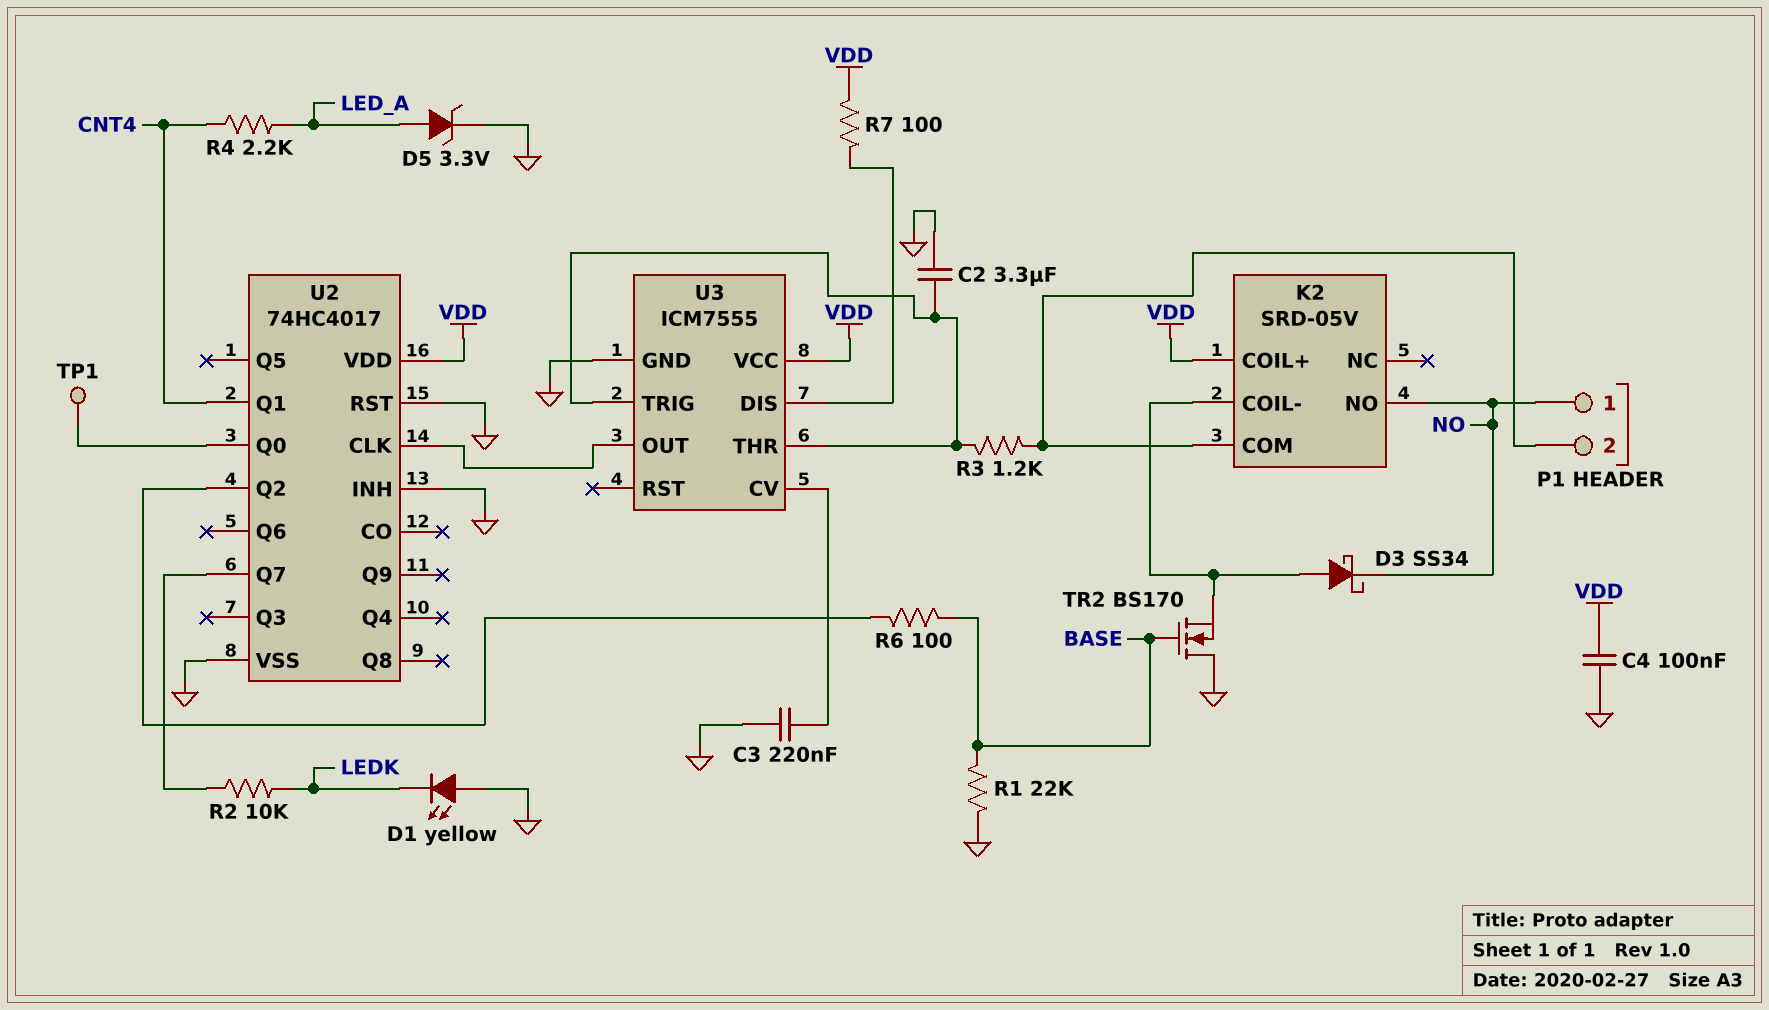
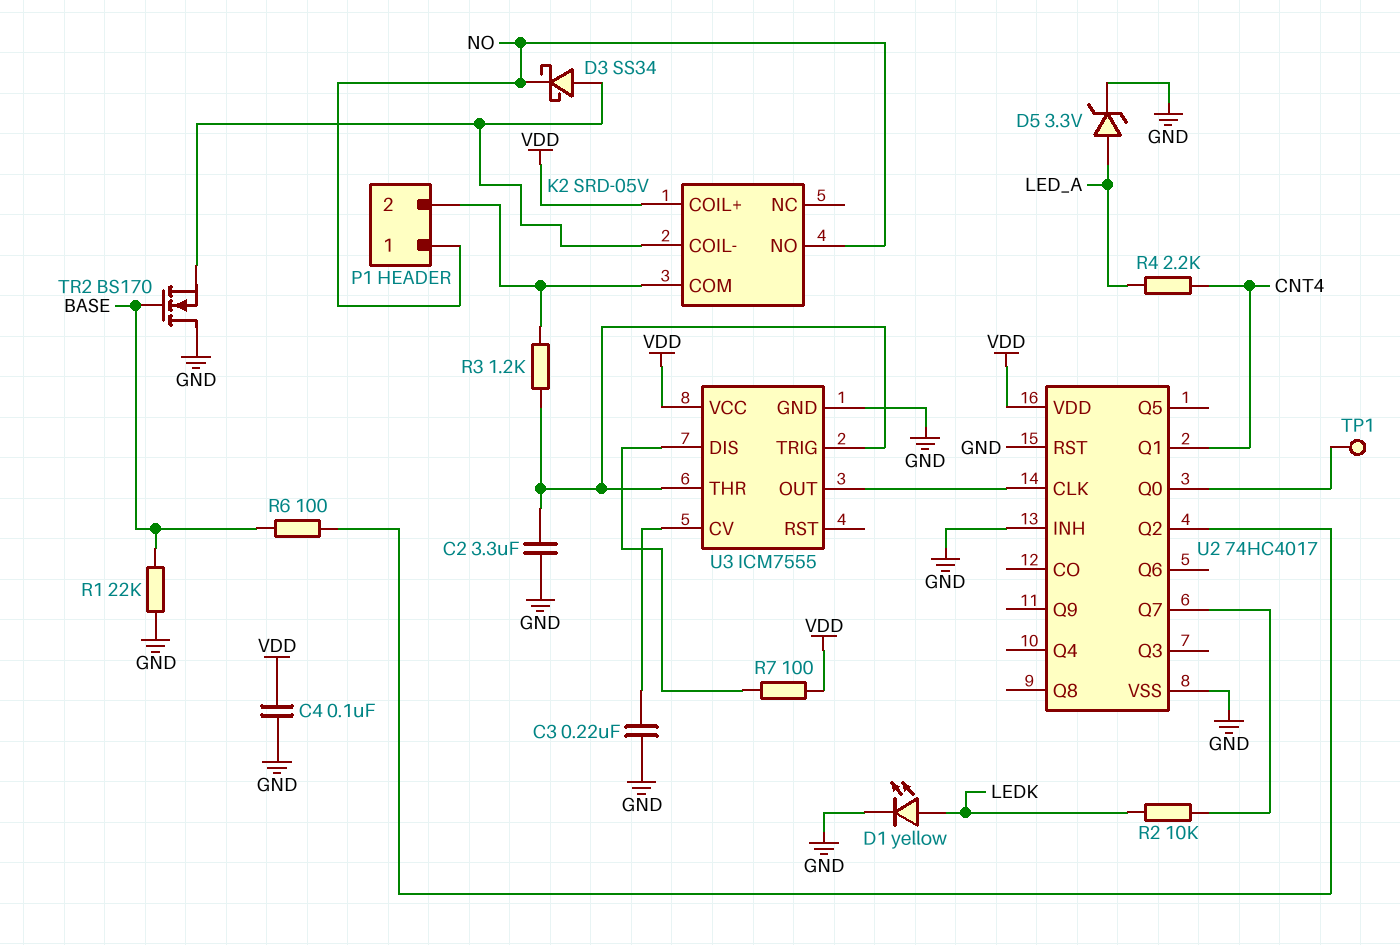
D1: LED yellow (A GND, K LEDK) -> LED yellow (A LEDK, K GND)

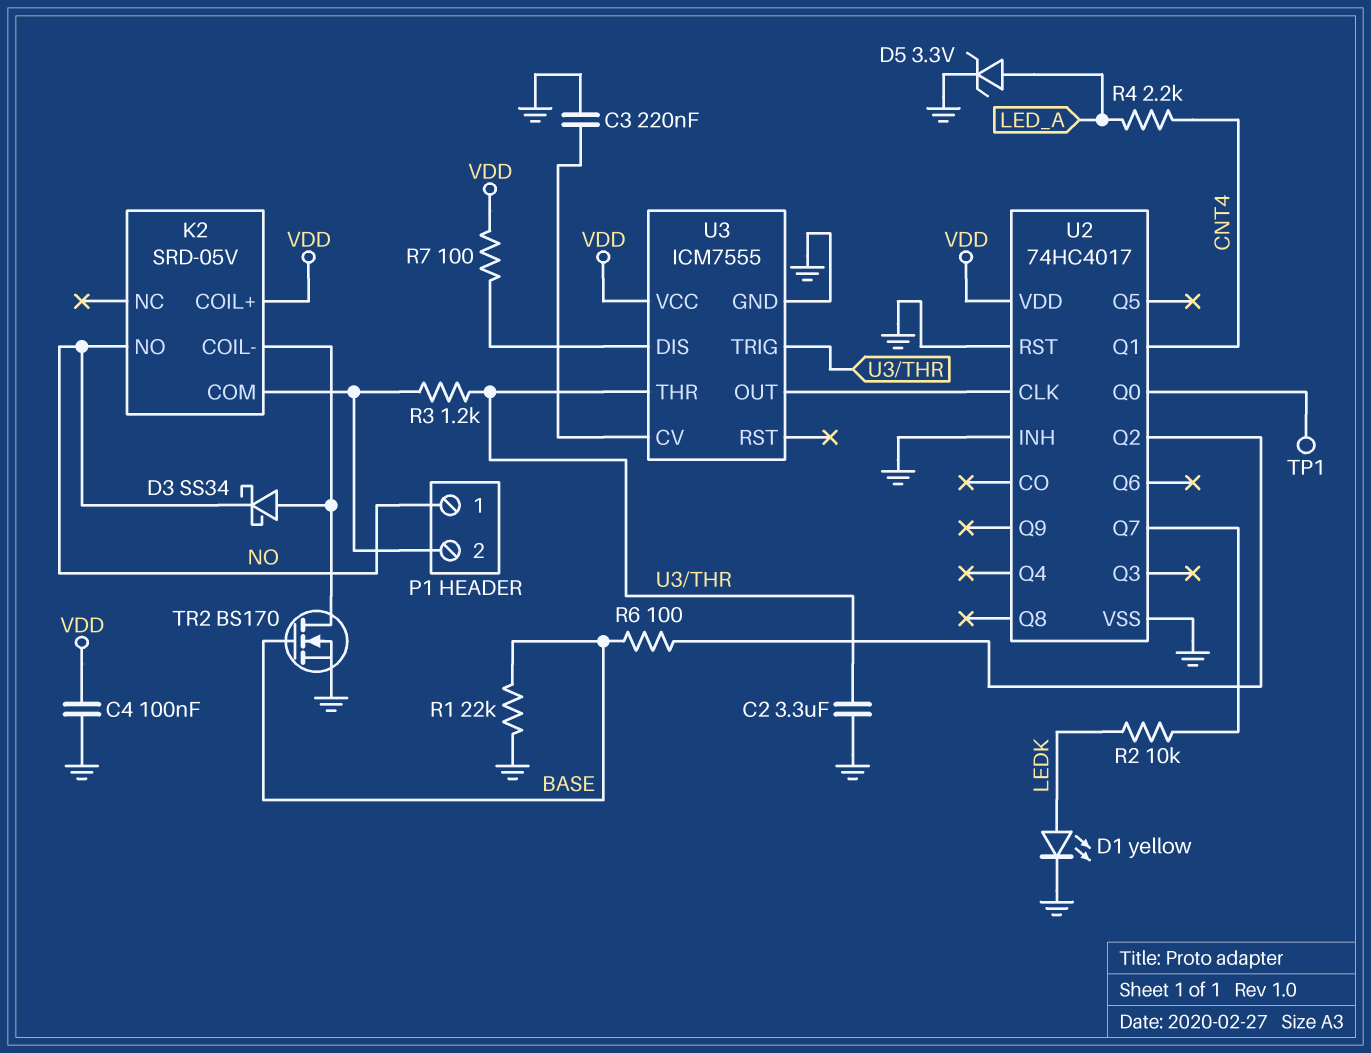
TR2: NMOS BS170 (G BASE, D GND, S K2/COIL-) -> NMOS BS170 (G BASE, D K2/COIL-, S GND)

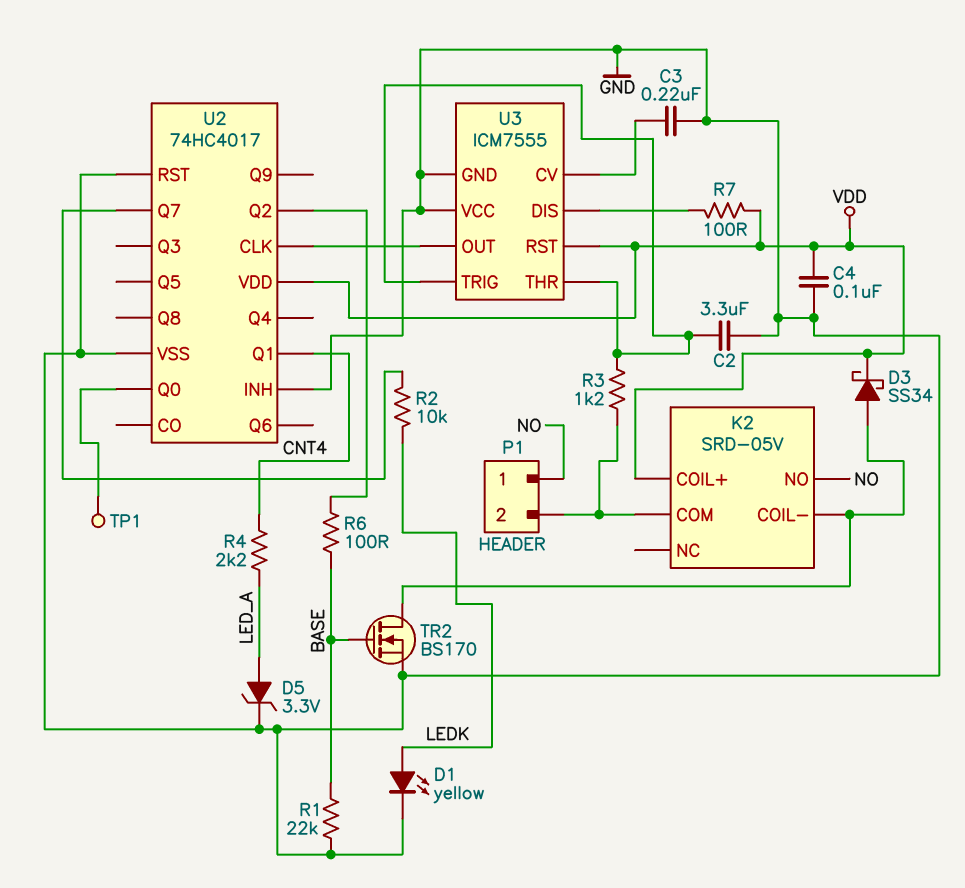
D3: schottky SS34 (A K2/COIL-, K NO) -> schottky SS34 (A K2/COIL-, K VDD)
U3 pin RST: none -> VDD
U3 pin VCC: VDD -> GND

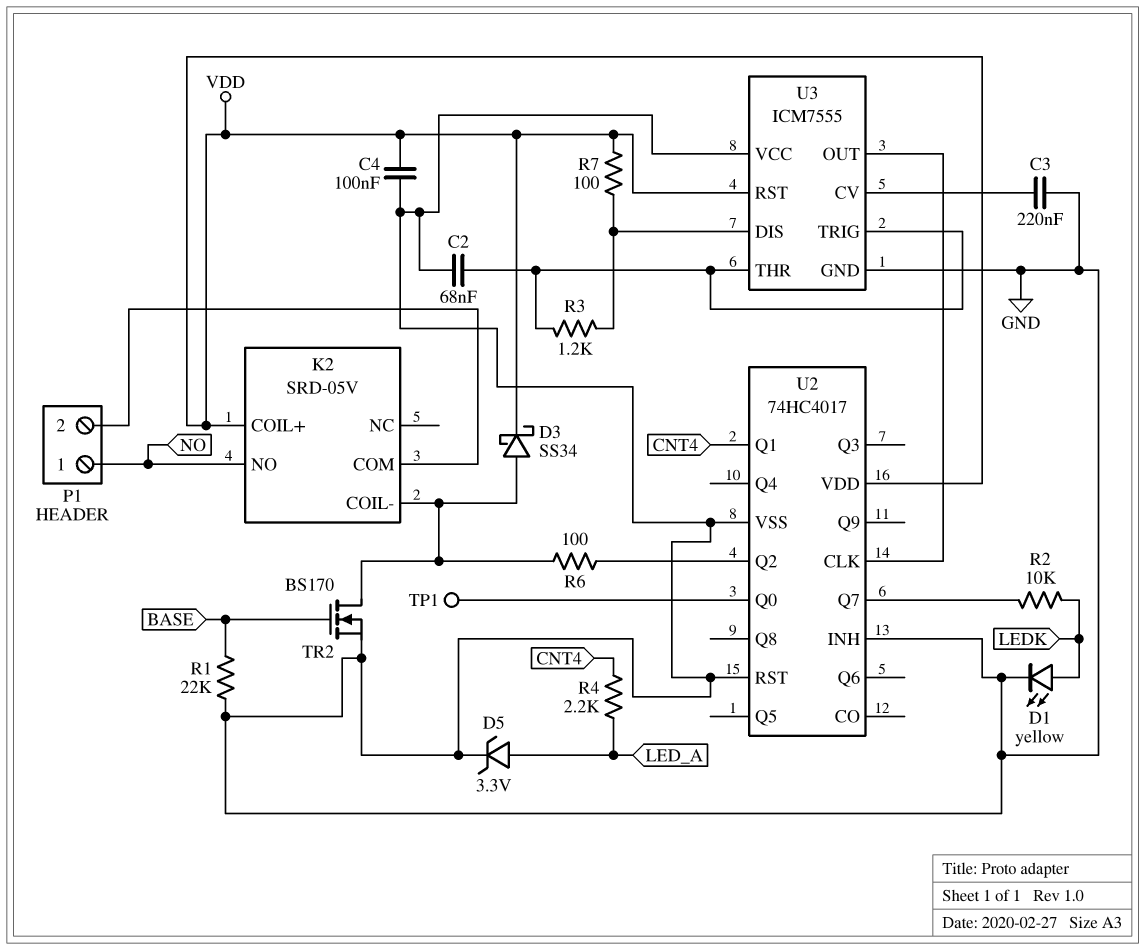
C2: 3.3uF (GND, U3/THR) -> 68nF (GND, U3/THR)
R3: 1.2k (K2/COM, U3/THR) -> 1.2k (U3/DIS, U3/THR)
R6: 100 (BASE, U2/Q2) -> 100 (K2/COIL-, U2/Q2)

